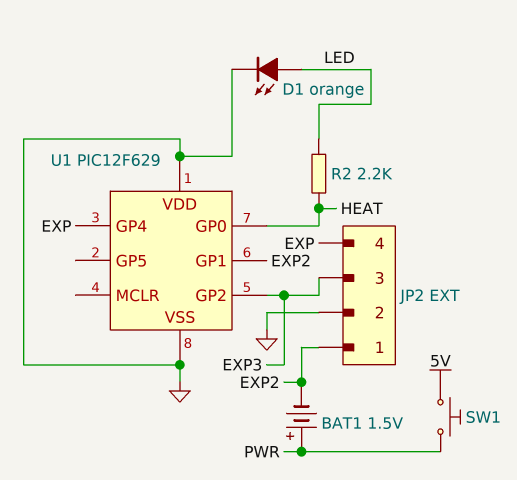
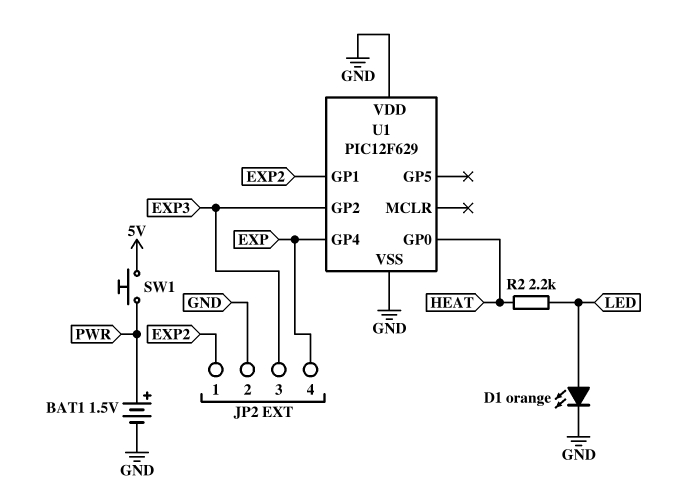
BAT1: 1.5V (plus PWR, minus EXP2) -> 1.5V (plus PWR, minus GND)

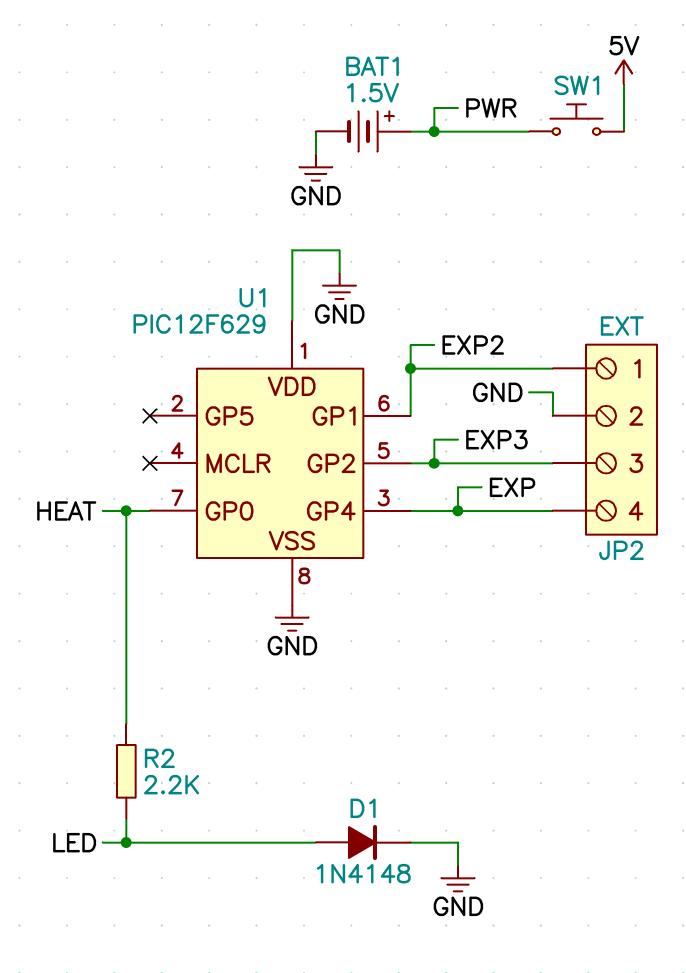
D1: LED orange (A LED, K GND) -> diode 1N4148 (A LED, K GND)

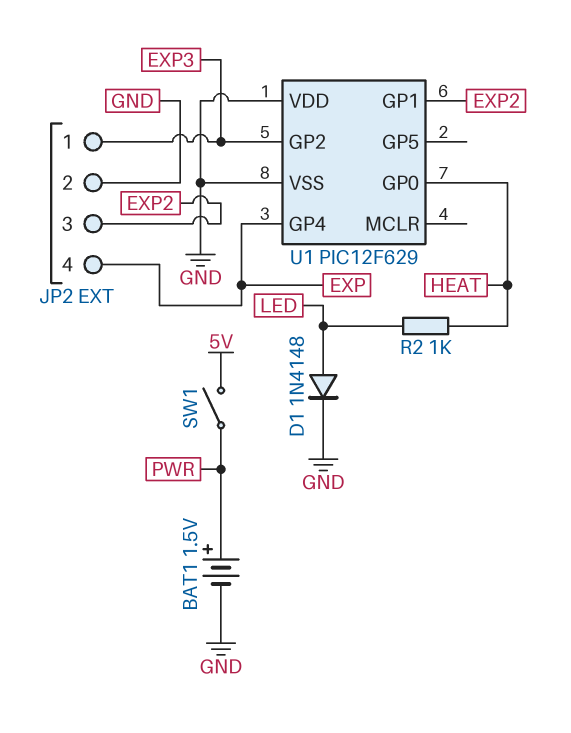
JP2 pin 1: EXP2 -> EXP3
JP2 pin 3: EXP3 -> EXP2
R2: 2.2k (HEAT, LED) -> 1k (HEAT, LED)
SW1: button (5V, PWR) -> switch (5V, PWR)

